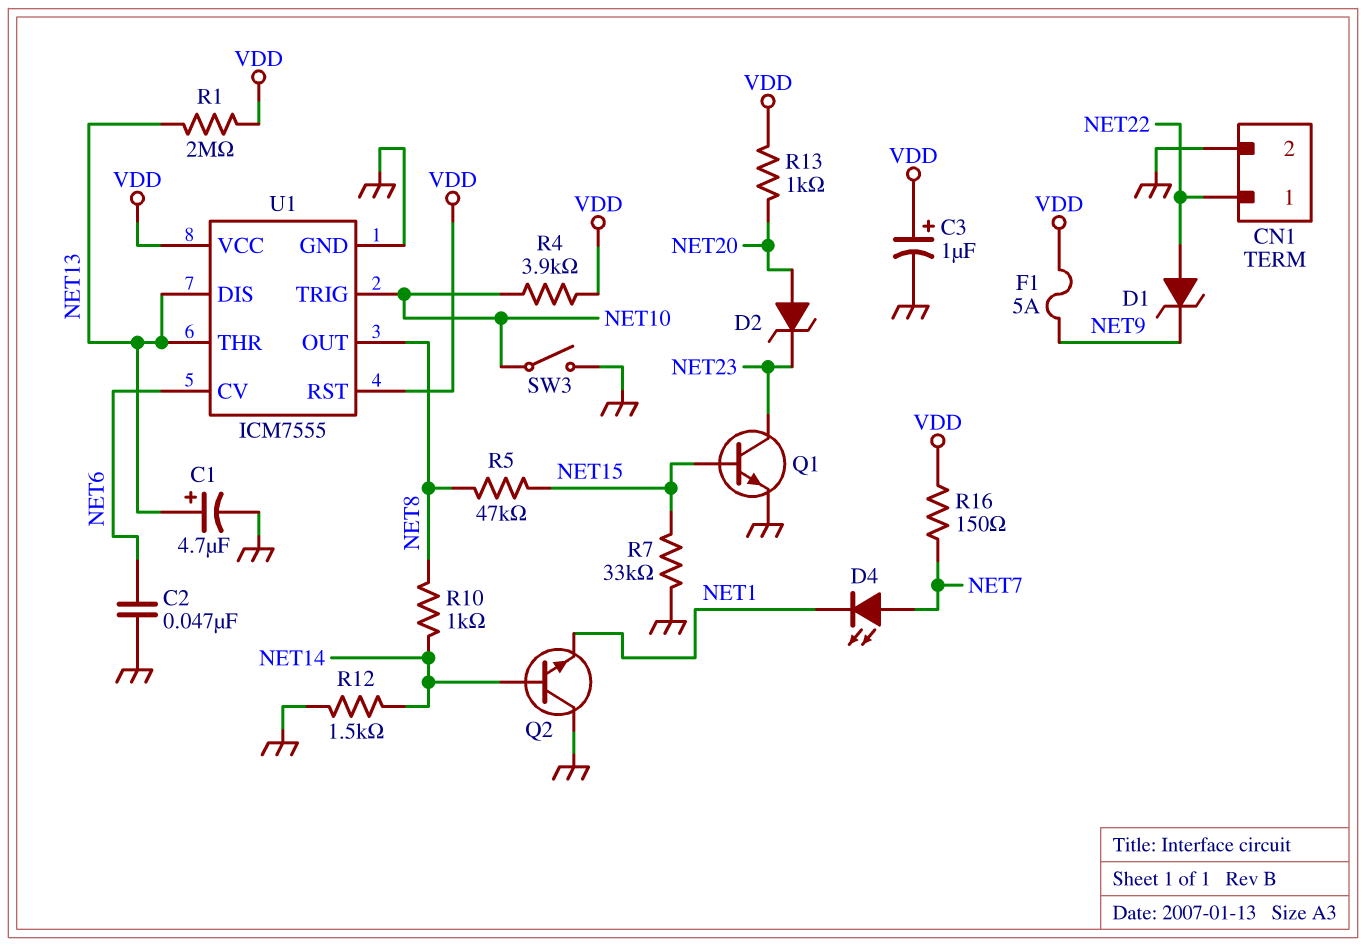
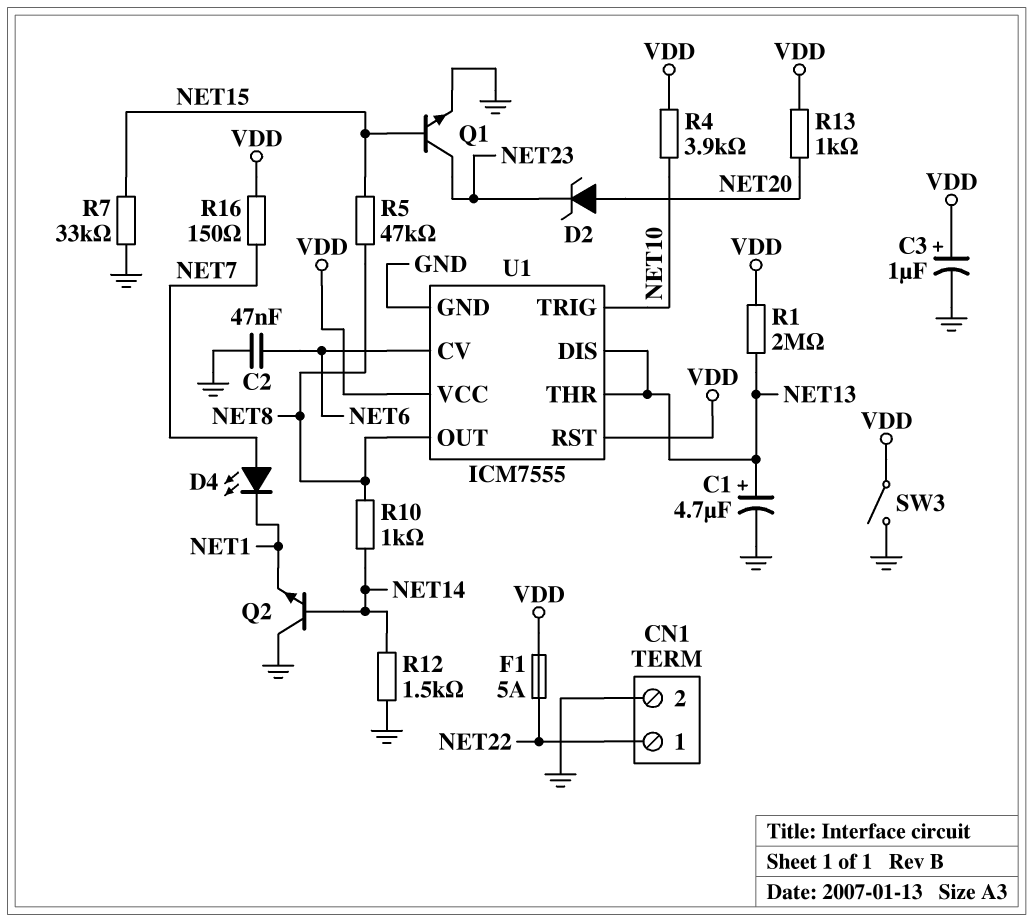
D1: zener (A NET22, K NET9) -> none
F1: 5A (NET9, VDD) -> 5A (NET22, VDD)
SW3: switch (GND, NET10) -> switch (GND, VDD)

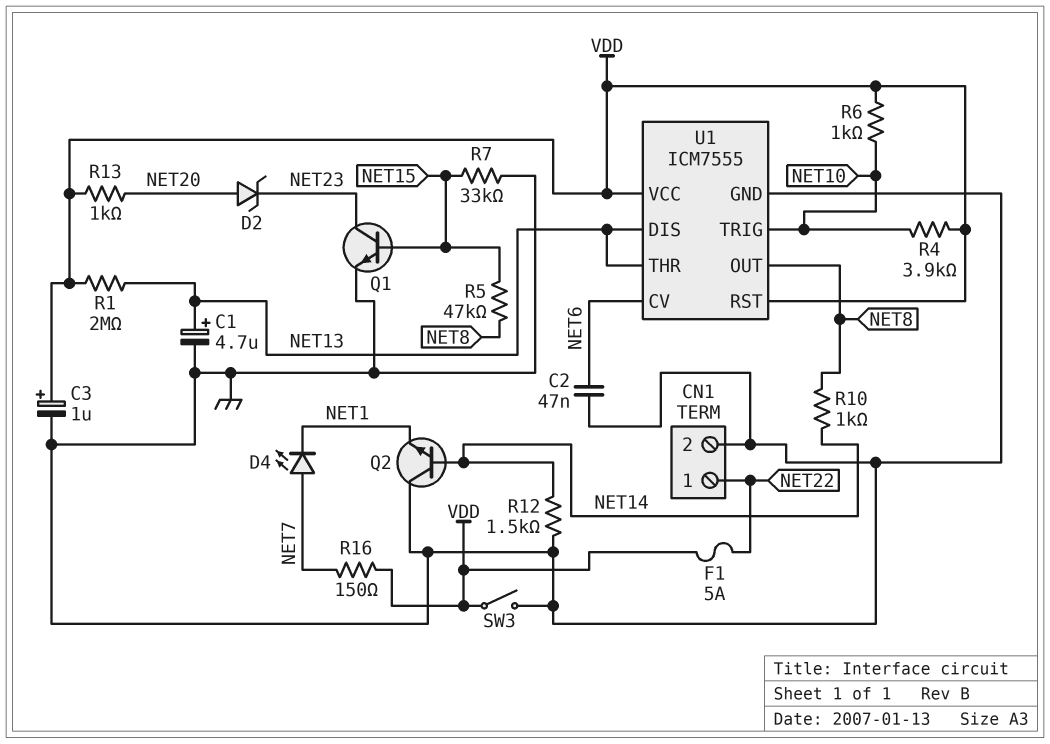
R6: none -> 1k (NET10, VDD)

